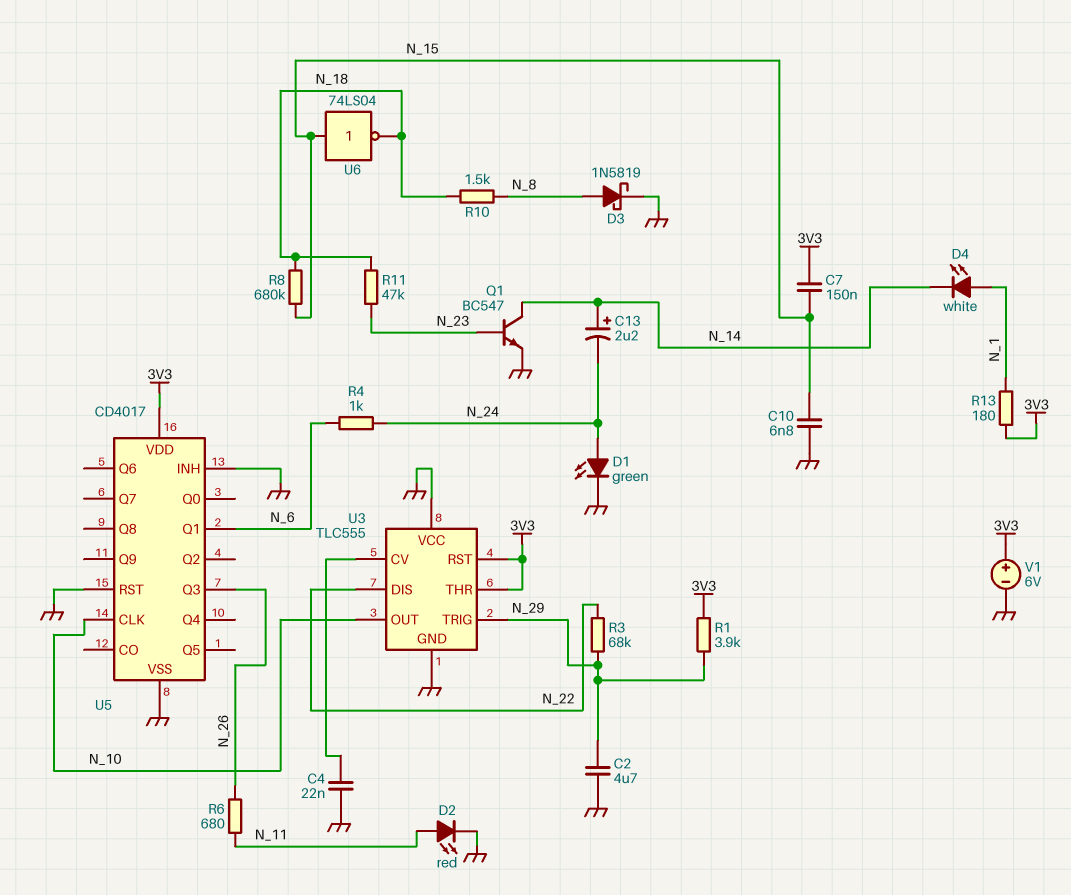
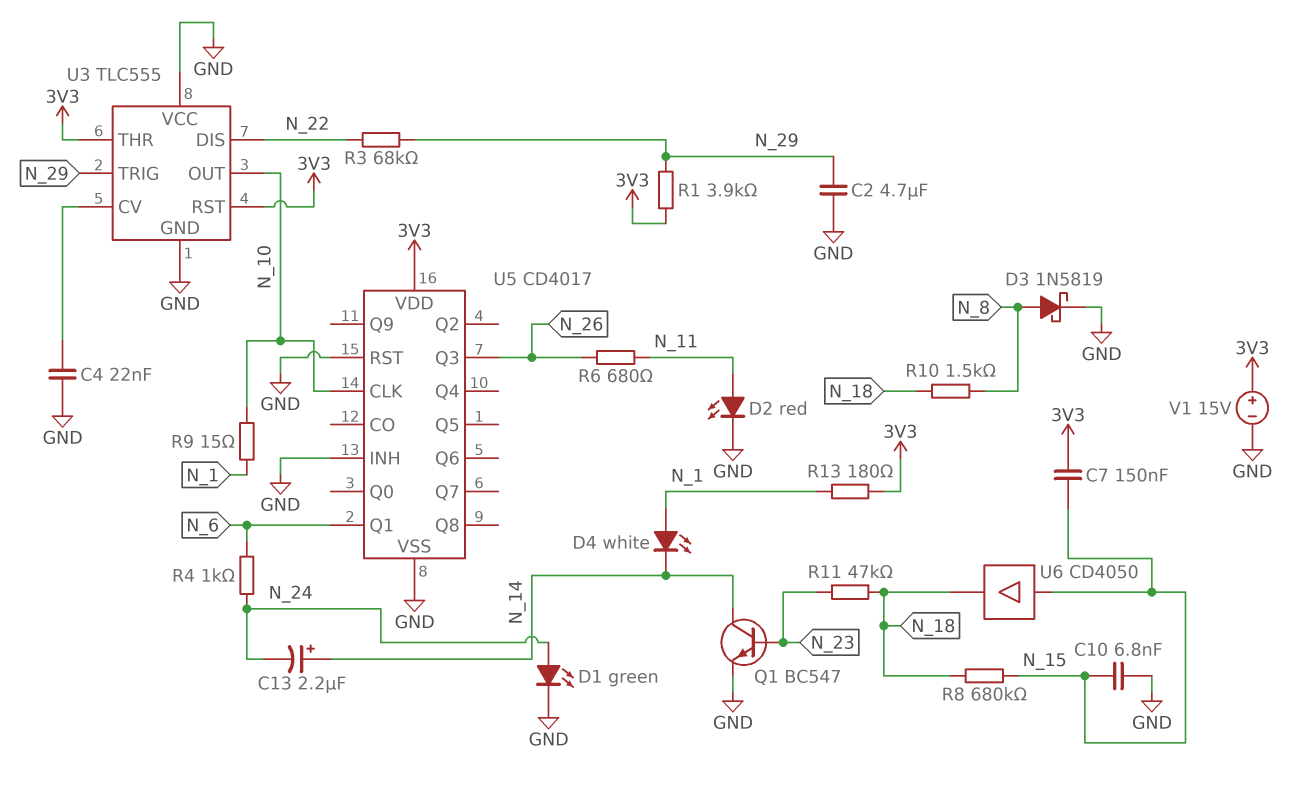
R9: none -> 15 (N_1, N_10)
U6: NOT 74LS04 (in N_15, out N_18) -> buffer CD4050 (in N_15, out N_18)
V1: 6V (plus 3V3, minus GND) -> 15V (plus 3V3, minus GND)

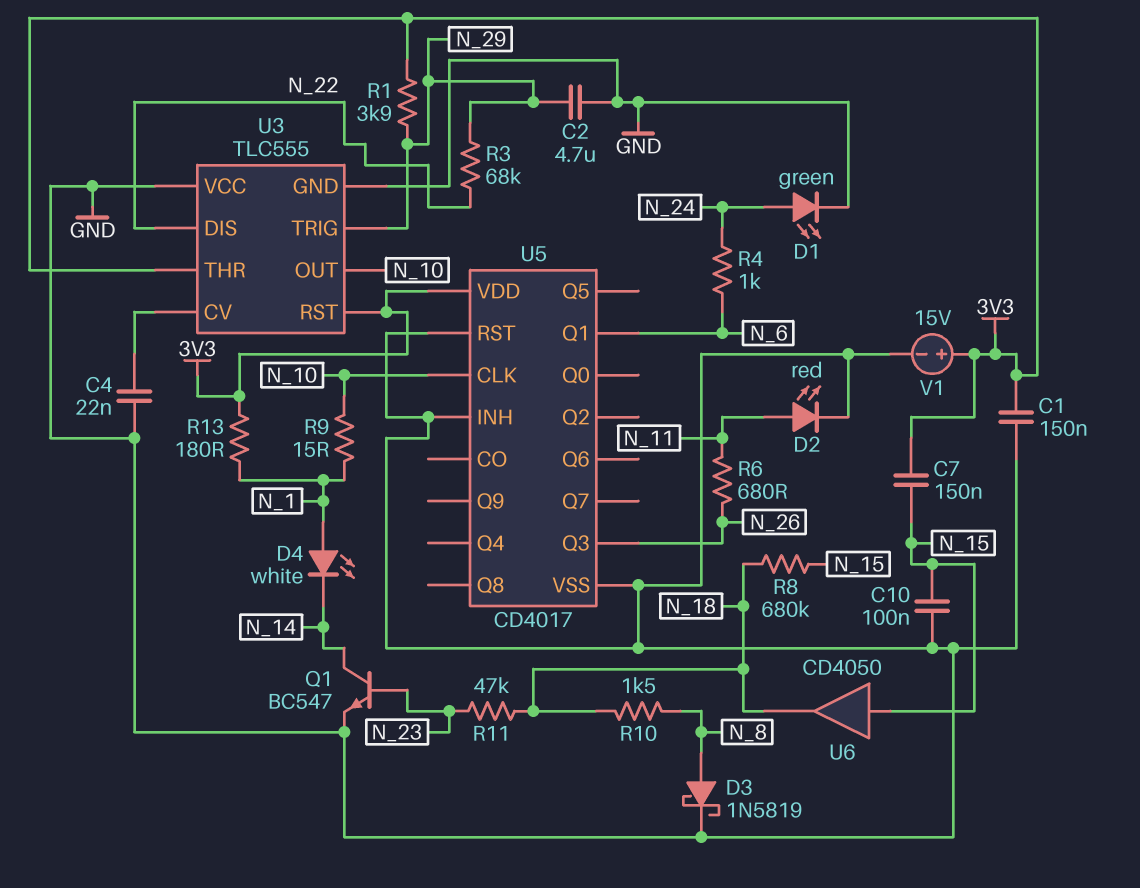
C1: none -> 150nF (3V3, GND)
C10: 6.8nF (GND, N_15) -> 100nF (GND, N_15)
C13: 2.2uF (plus N_14, minus N_24) -> none

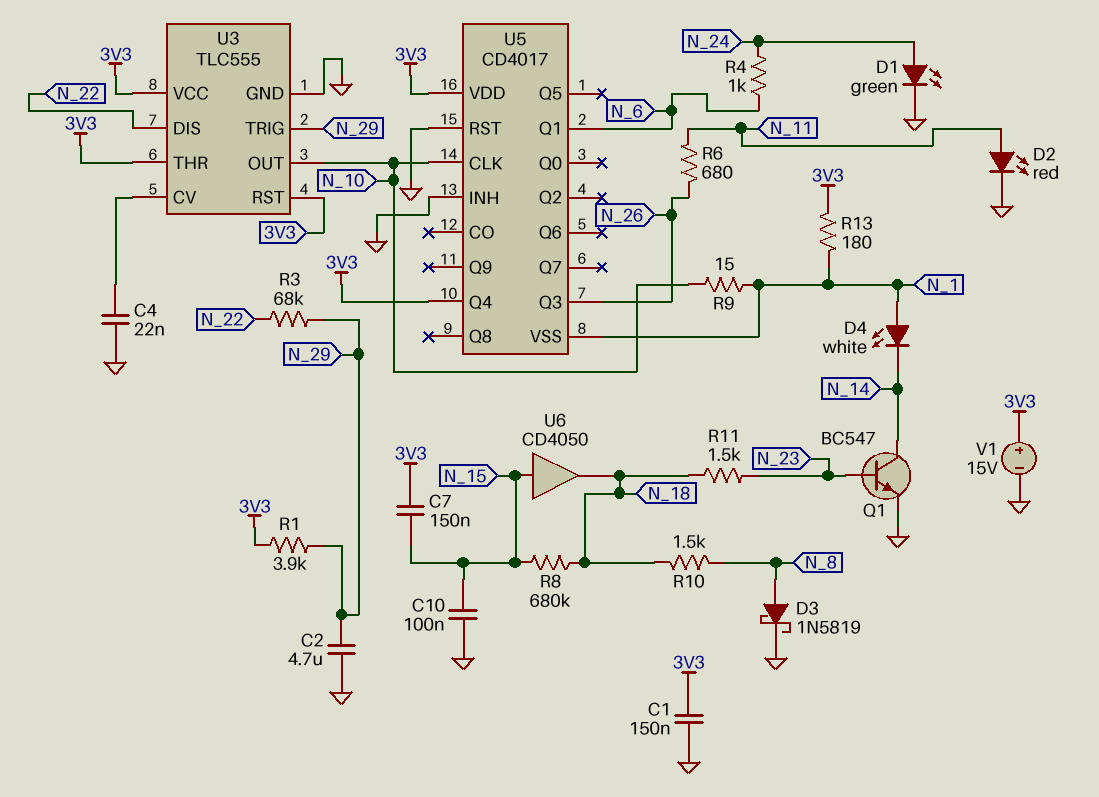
R11: 47k (N_18, N_23) -> 1.5k (N_18, N_23)
U3 pin VCC: GND -> 3V3
U5 pin Q4: none -> 3V3
U5 pin VSS: GND -> N_1

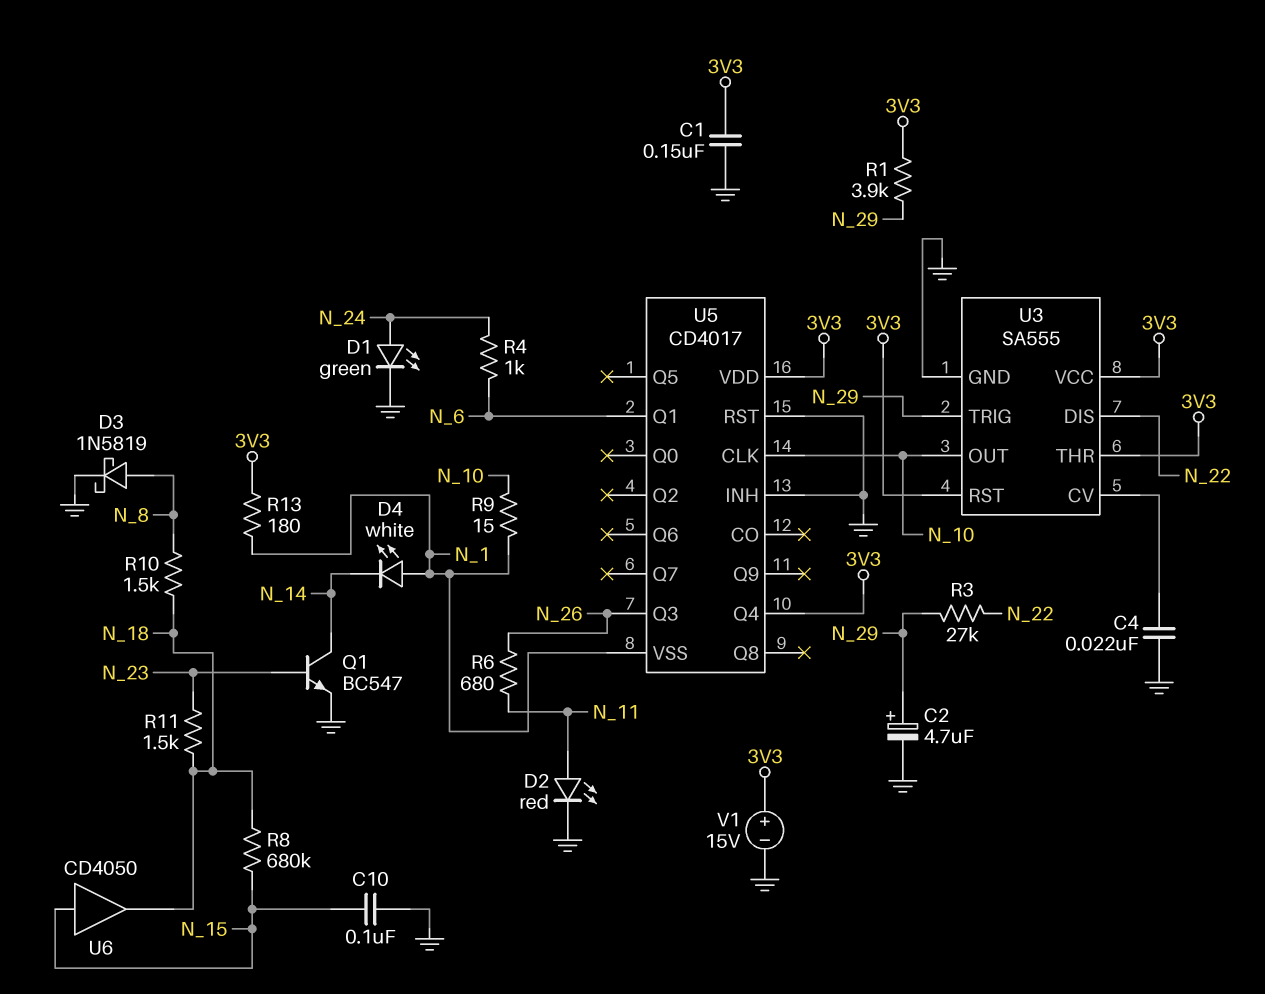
C2: 4.7uF (GND, N_29) -> 4.7uF (plus N_29, minus GND)
C7: 150nF (3V3, N_15) -> none
R3: 68k (N_22, N_29) -> 27k (N_22, N_29)
U3: TLC555 -> SA555

